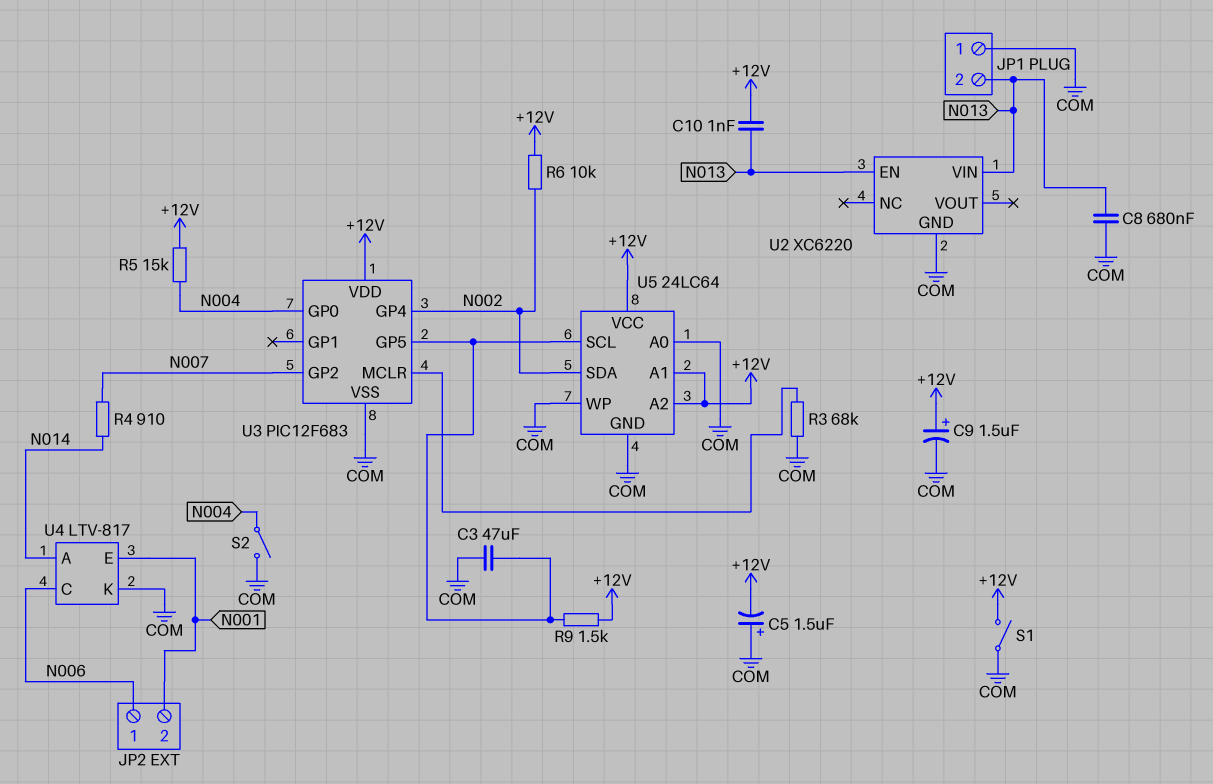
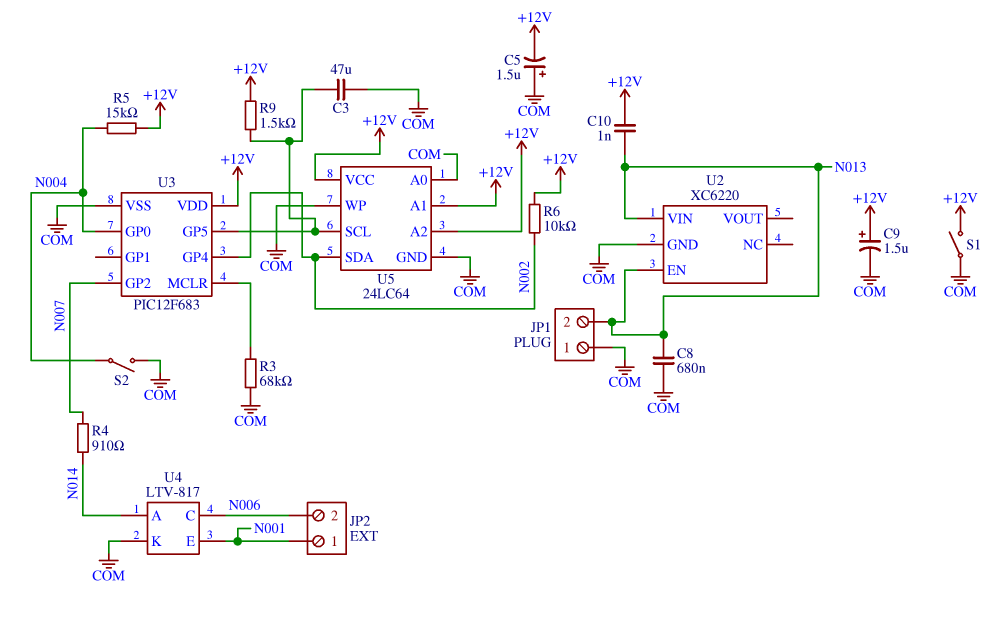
JP2 pin 1: N006 -> N001
JP2 pin 2: N001 -> N006

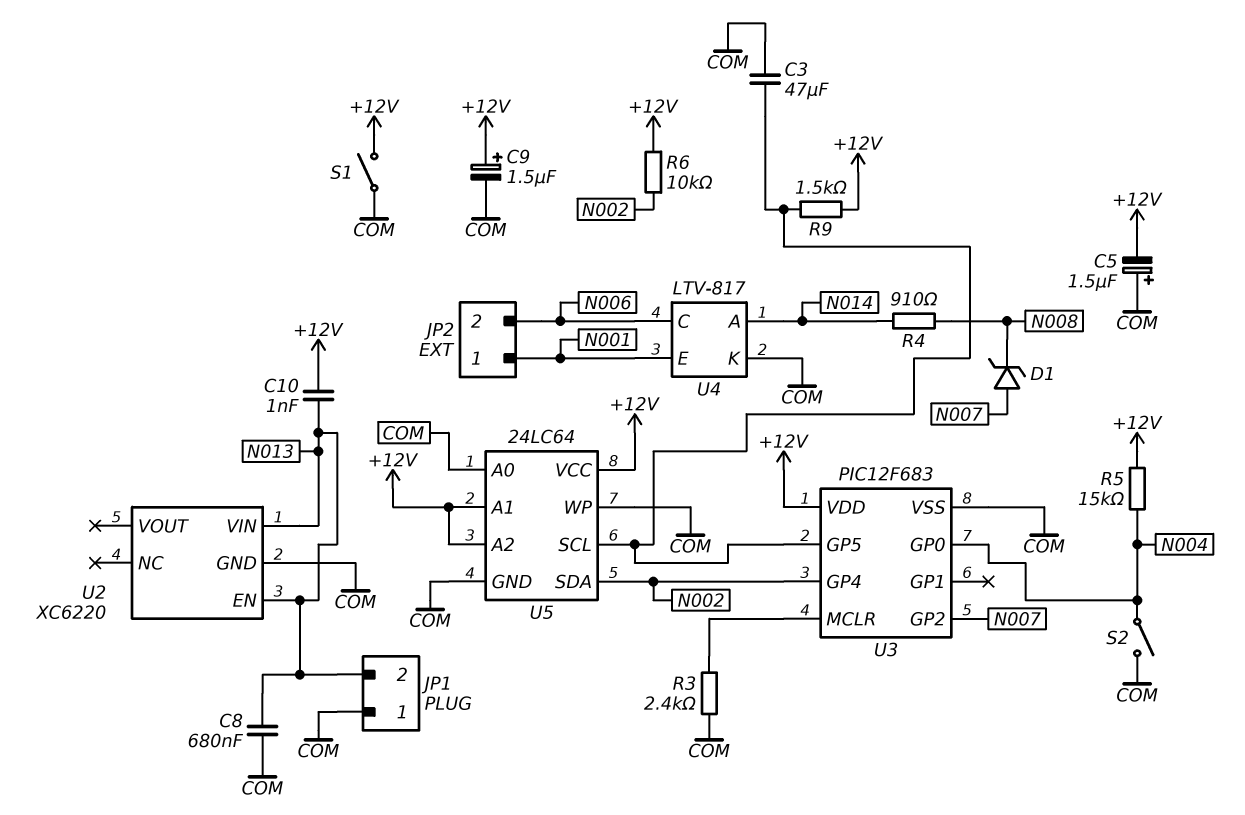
D1: none -> zener (A N007, K N008)
R3: 68k (COM, U3/MCLR) -> 2.4k (COM, U3/MCLR)
R4: 910 (N007, N014) -> 910 (N008, N014)

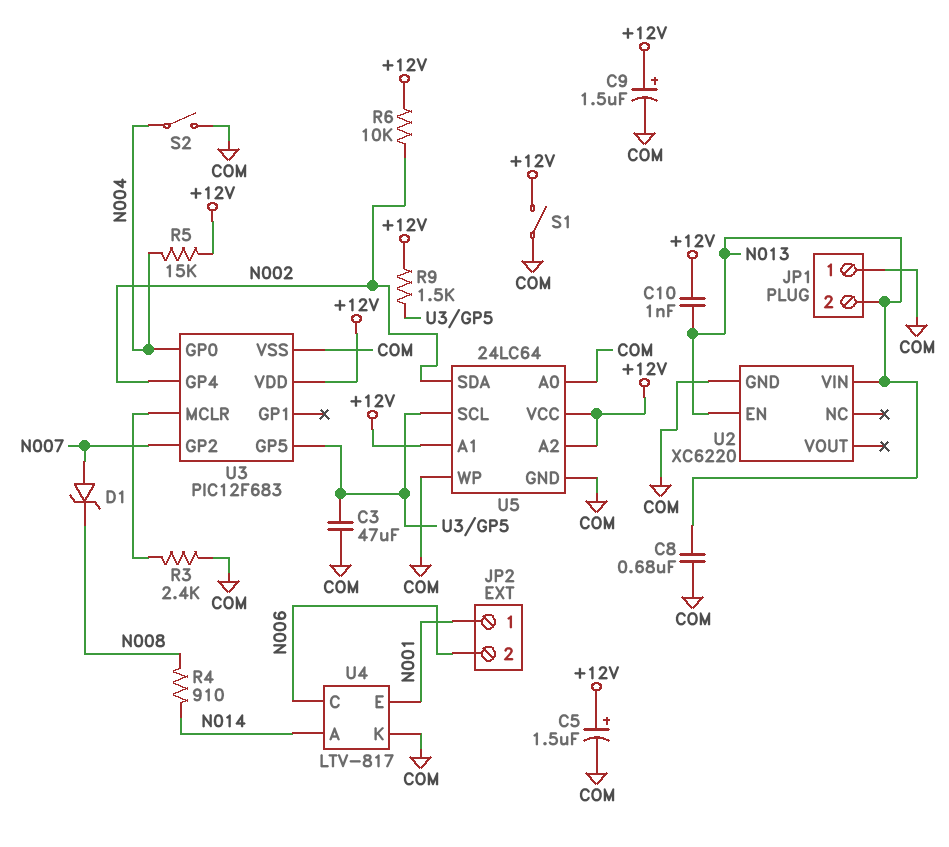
C5: 1.5uF (plus COM, minus +12V) -> 1.5uF (plus +12V, minus COM)

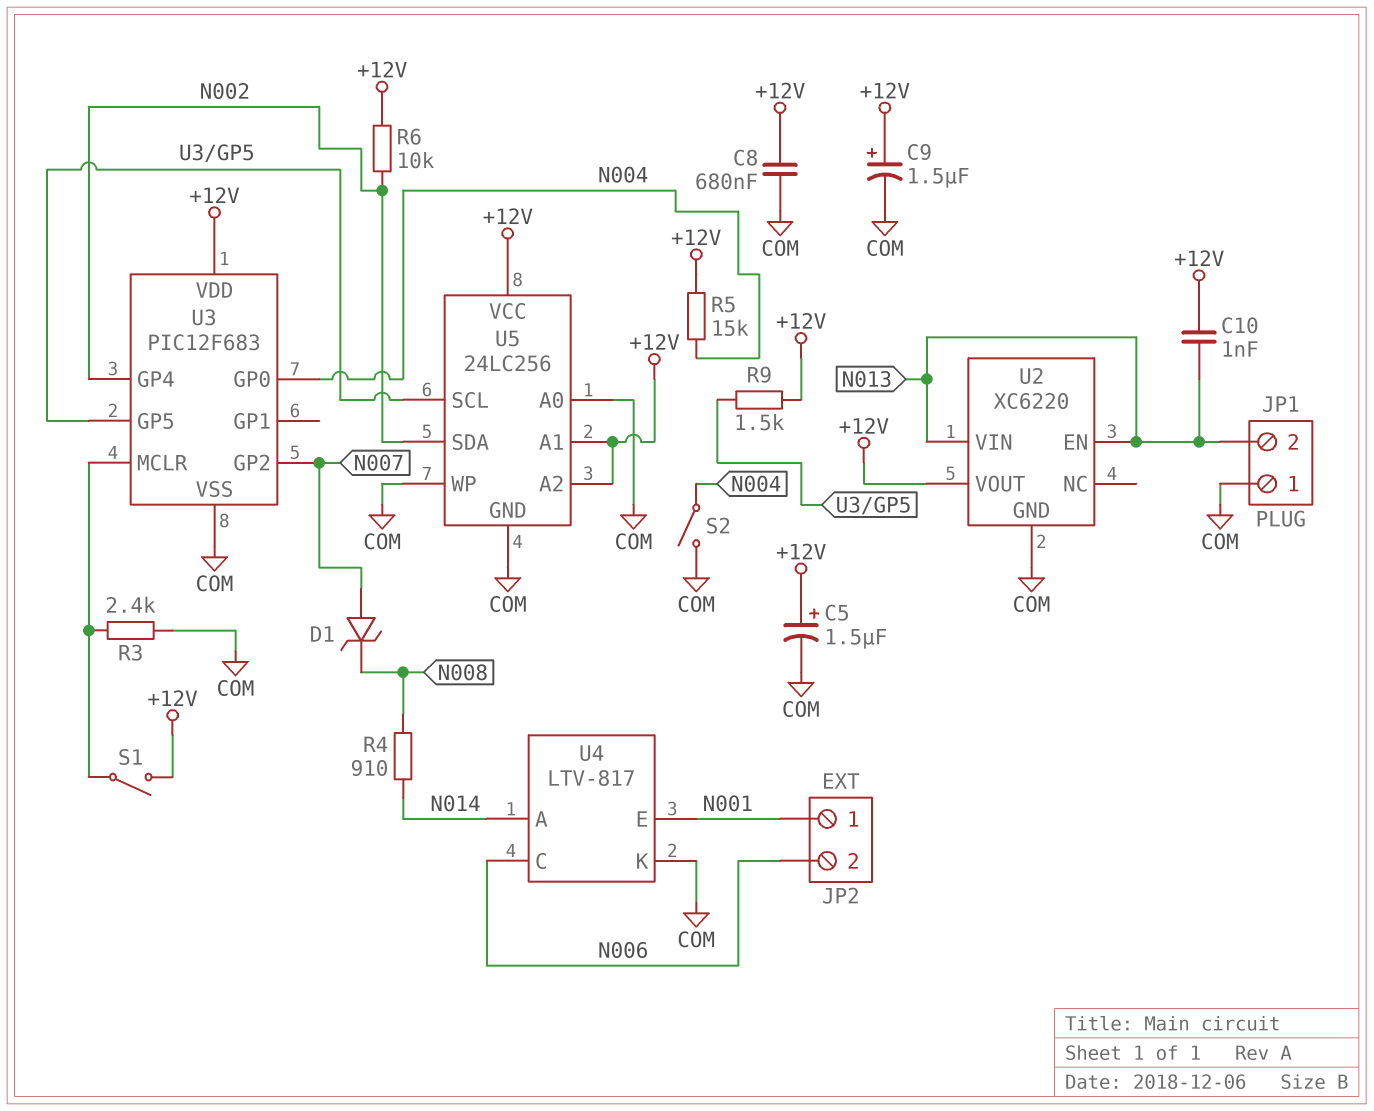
C3: 47uF (COM, U3/GP5) -> none
C8: 680nF (COM, N013) -> 680nF (+12V, COM)
S1: switch (+12V, COM) -> switch (+12V, U3/MCLR)
U2 pin VOUT: none -> +12V
U5: 24LC64 -> 24LC256

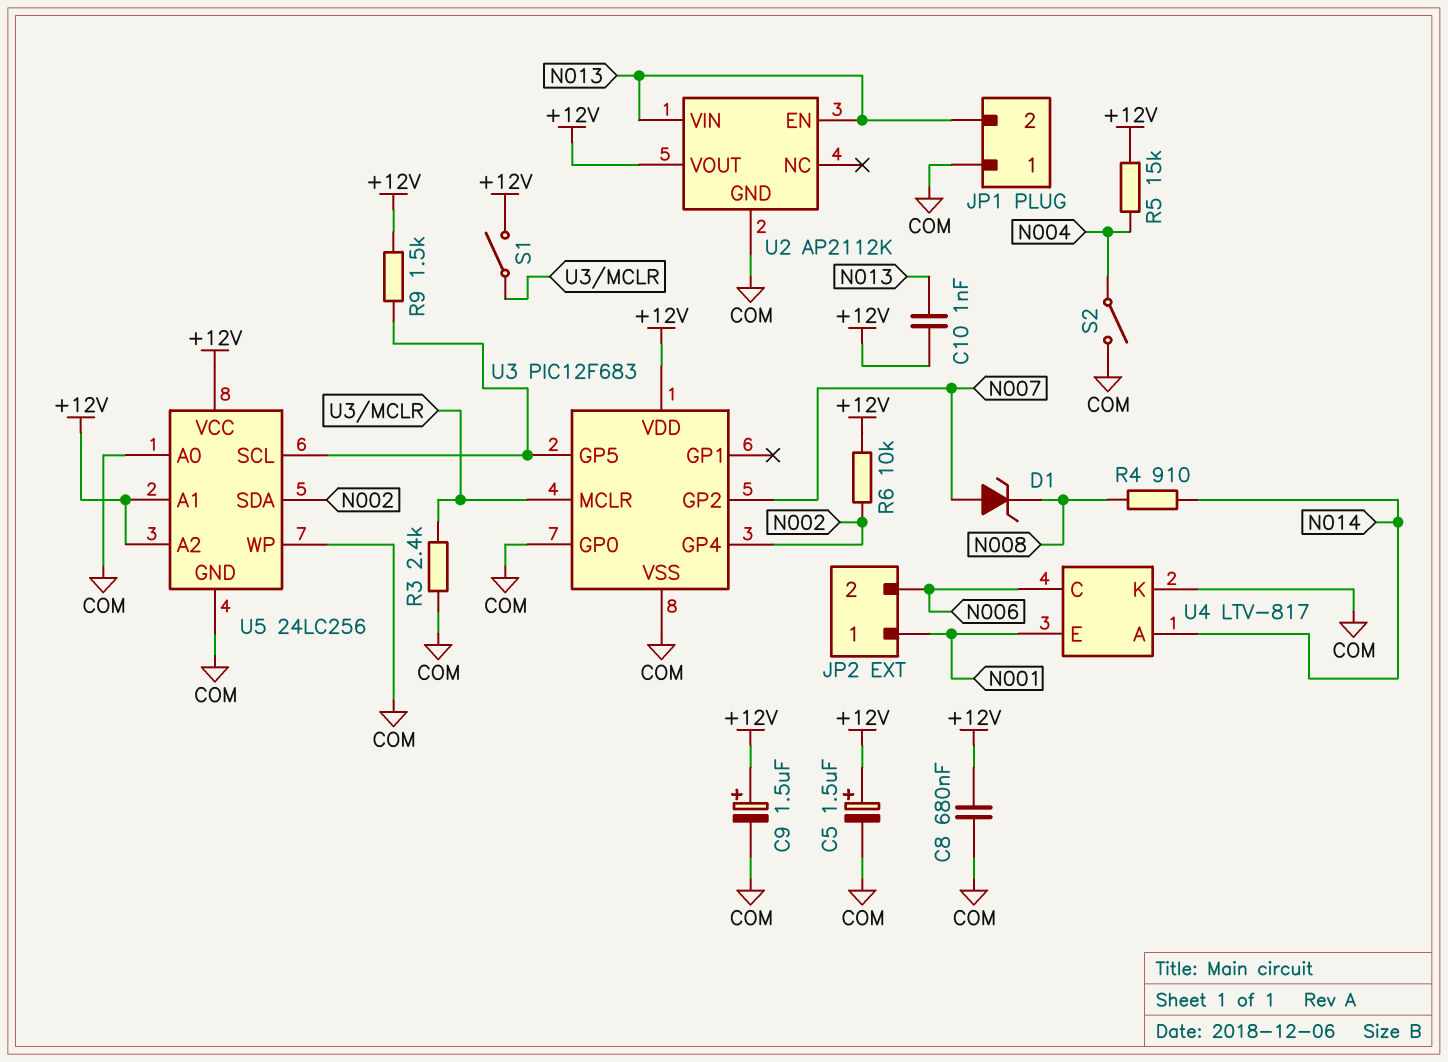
U2: XC6220 -> AP2112K
U3 pin GP0: N004 -> COM

